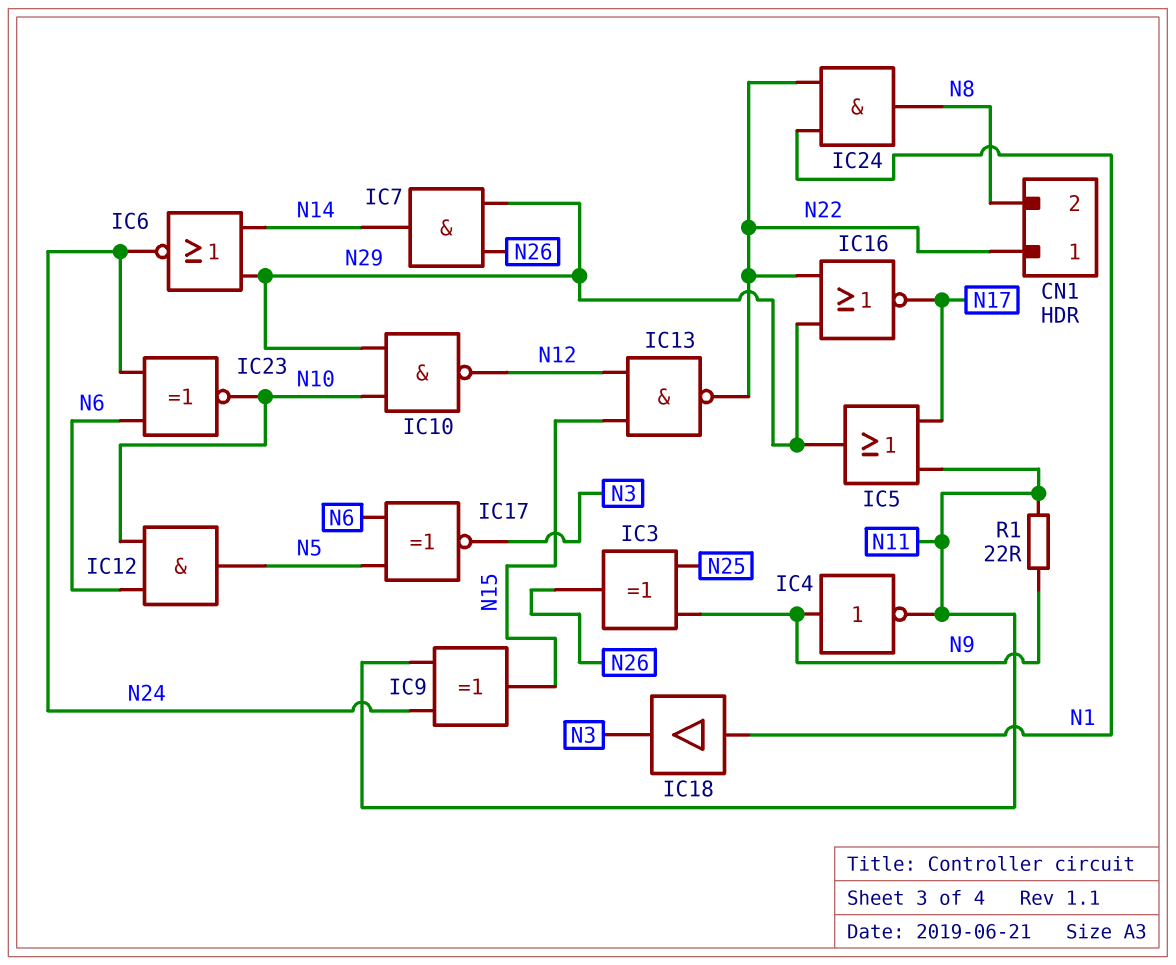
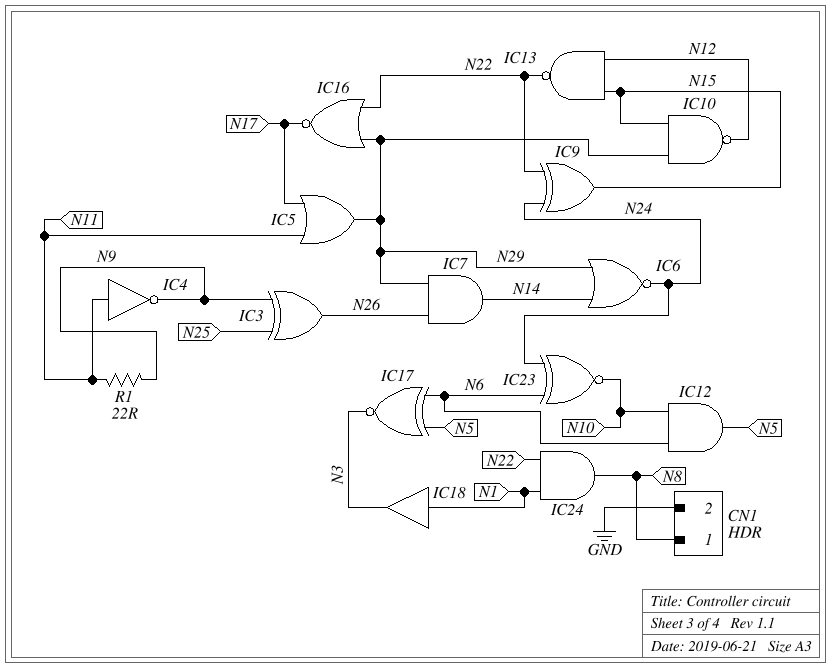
CN1 pin 1: N22 -> N8
CN1 pin 2: N8 -> GND
IC4: NOT (in N9, out N11) -> NOT (in N11, out N9)
IC9: XOR (in N11, in N24, out N15) -> XOR (in N22, in N24, out N15)
IC10: NAND (in N10, in N29, out N12) -> NAND (in N15, in N29, out N12)

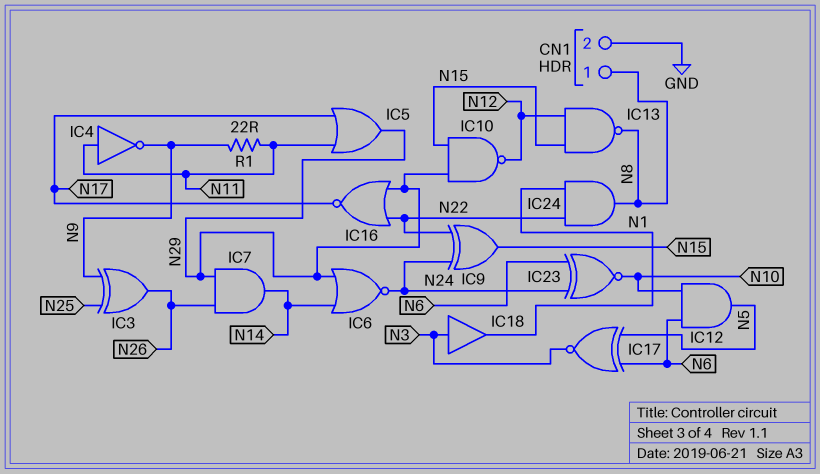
IC13: NAND (in N12, in N15, out N22) -> NAND (in N12, in N15, out N8)
IC18: buffer (in N1, out N3) -> buffer (in N3, out N1)

